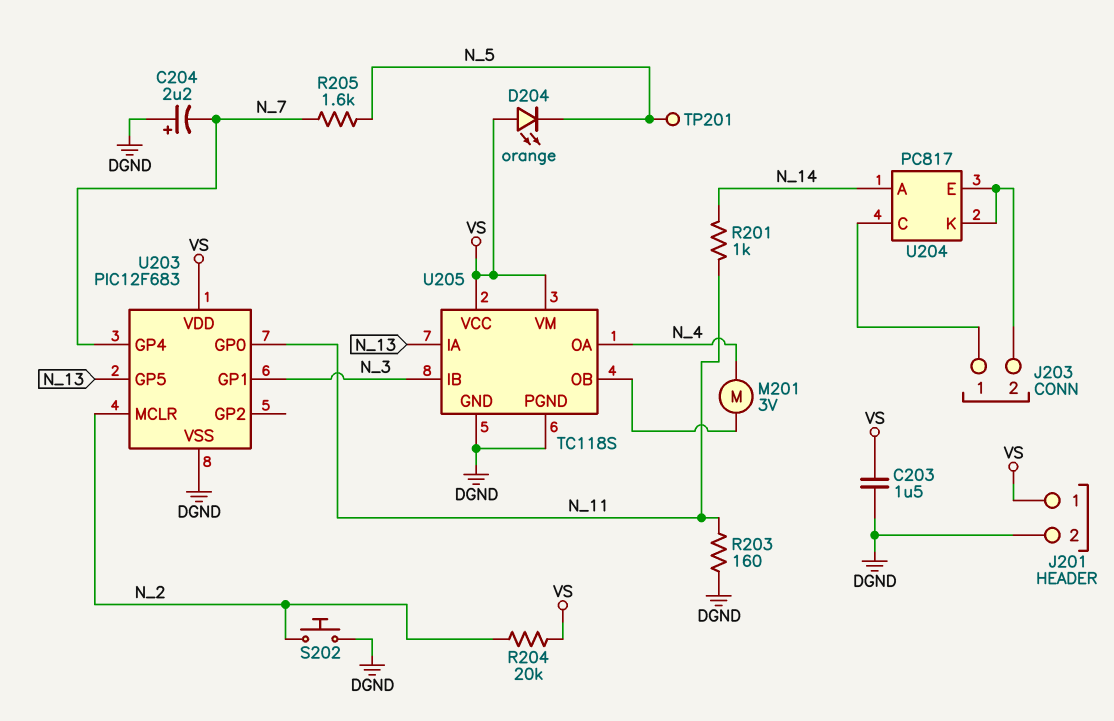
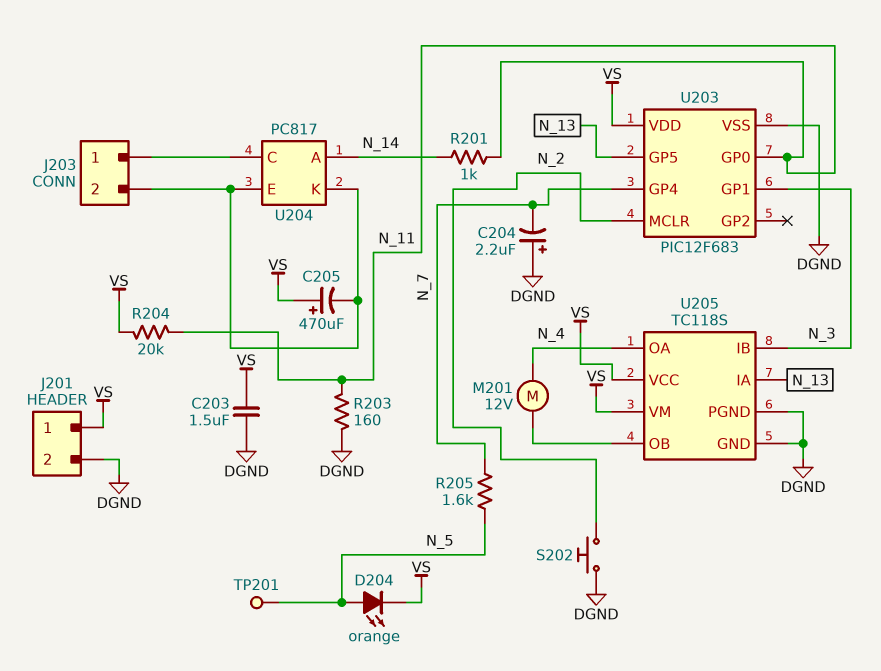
C205: none -> 470uF (plus VS, minus J203/2)
D204: LED orange (A VS, K N_5) -> LED orange (A N_5, K VS)
M201: motor 3V (N_4, U205/OB) -> motor 12V (N_4, U205/OB)
R204: 20k (N_2, VS) -> 20k (N_11, VS)

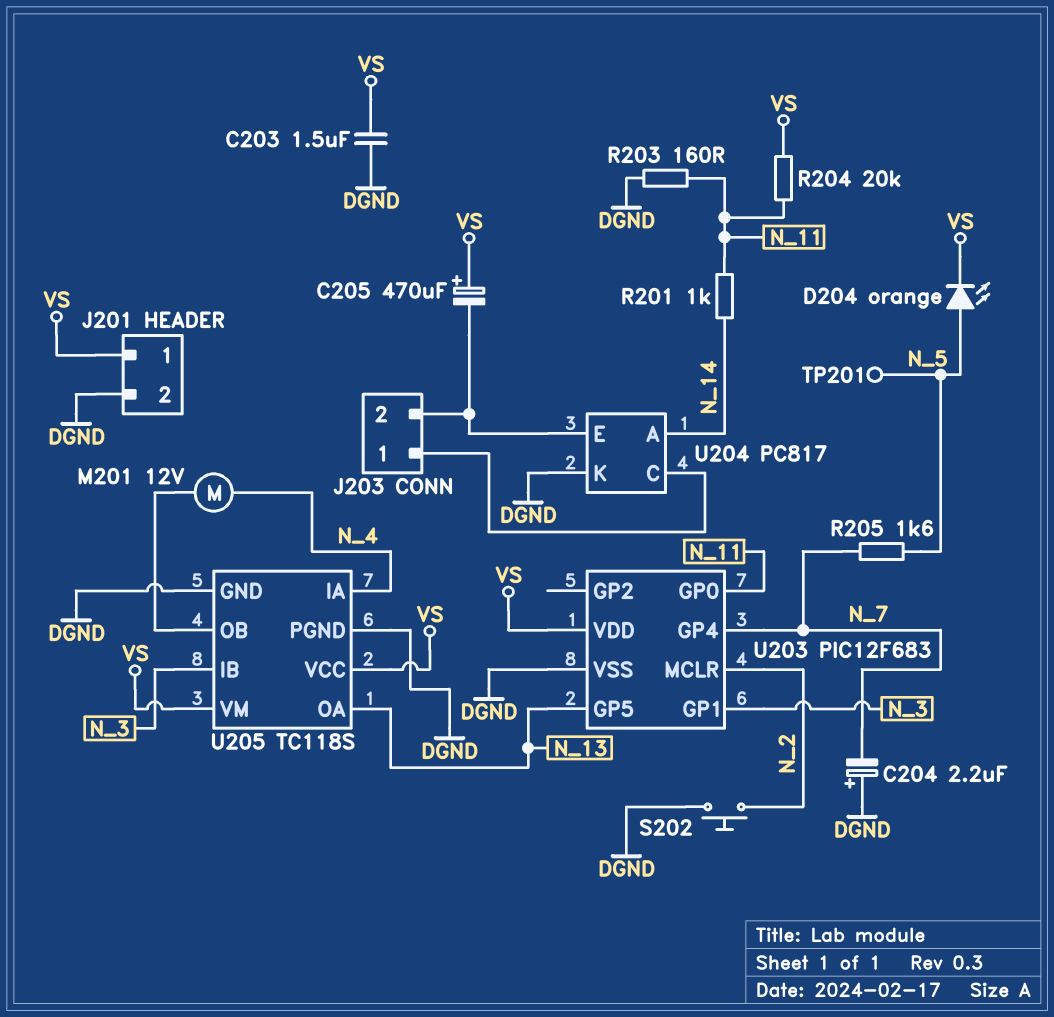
U204 pin K: J203/2 -> DGND
U205 pin IA: N_13 -> N_4
U205 pin OA: N_4 -> N_13

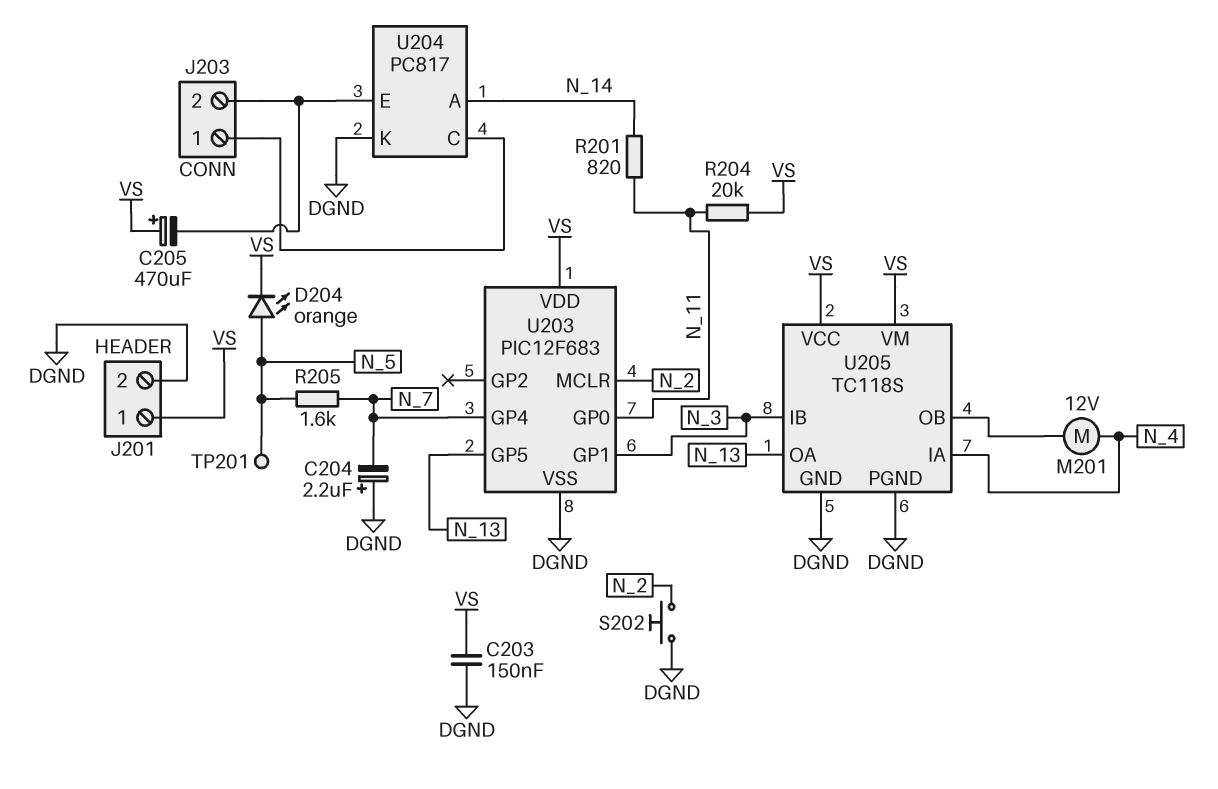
C203: 1.5uF (DGND, VS) -> 150nF (DGND, VS)
R201: 1k (N_11, N_14) -> 820 (N_11, N_14)
R203: 160 (DGND, N_11) -> none

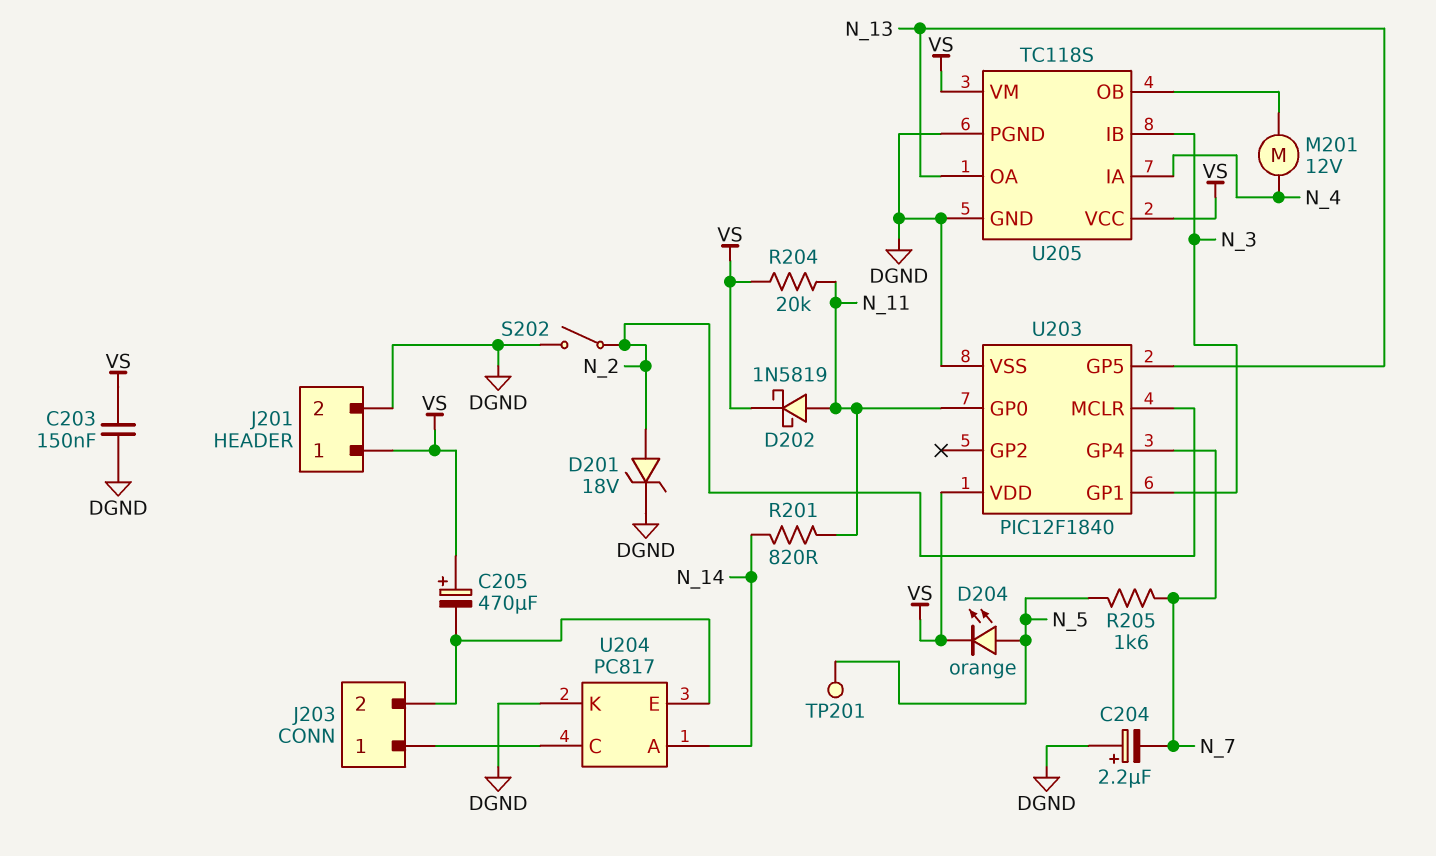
D201: none -> zener 18V (A N_2, K DGND)
D202: none -> schottky 1N5819 (A N_11, K VS)
S202: button (DGND, N_2) -> switch (DGND, N_2)
U203: PIC12F683 -> PIC12F1840

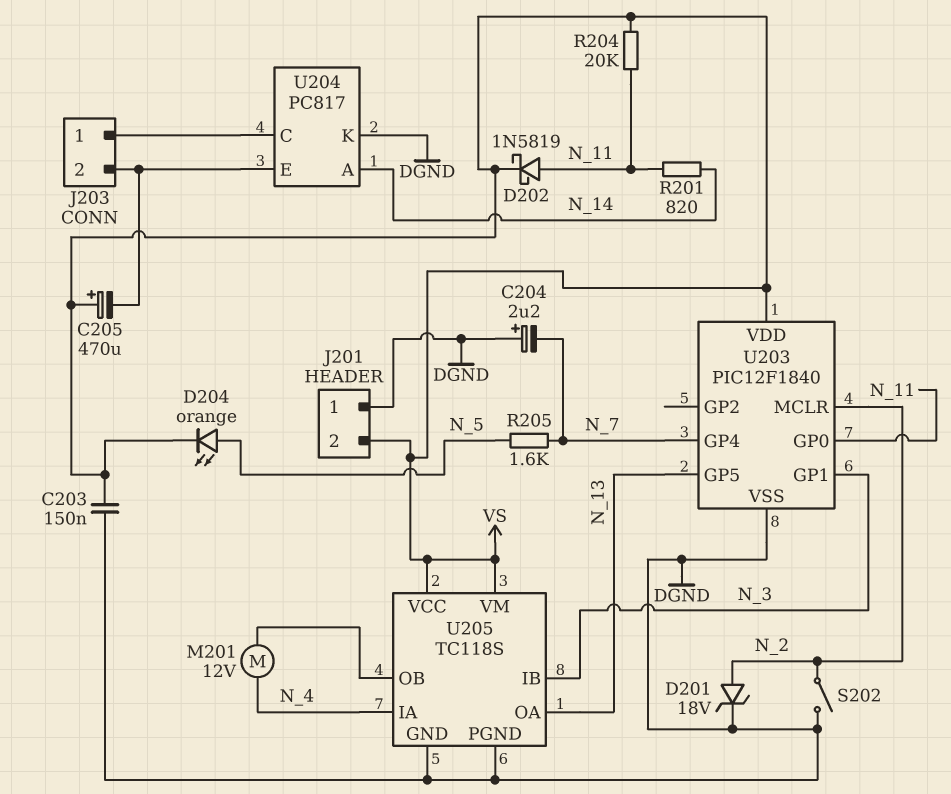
J201 pin 1: VS -> DGND
J201 pin 2: DGND -> VS
TP201: test point (N_5) -> none

